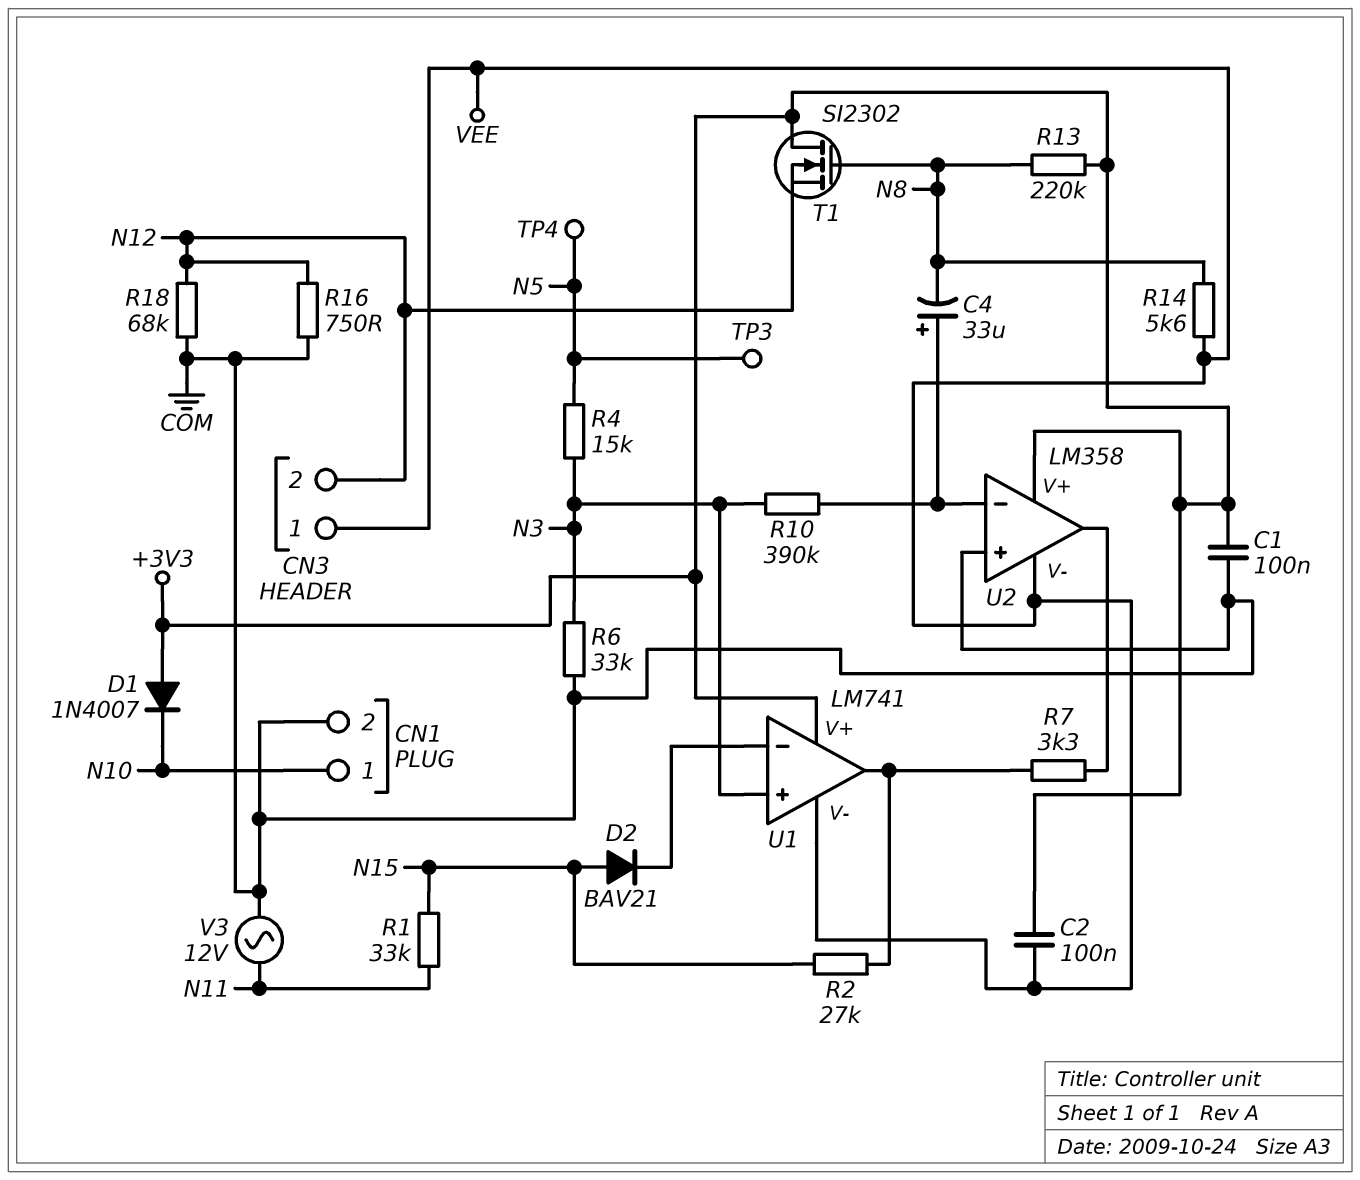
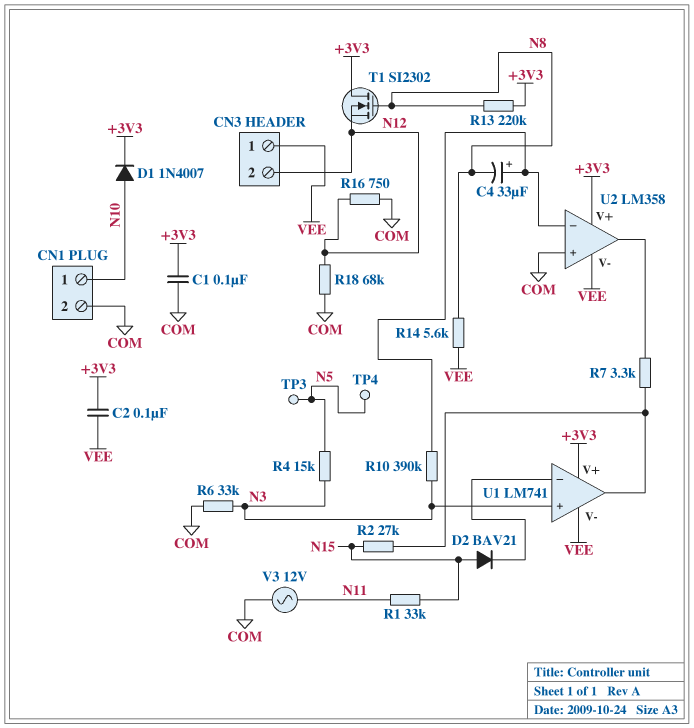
D1: diode 1N4007 (A +3V3, K N10) -> diode 1N4007 (A N10, K +3V3)

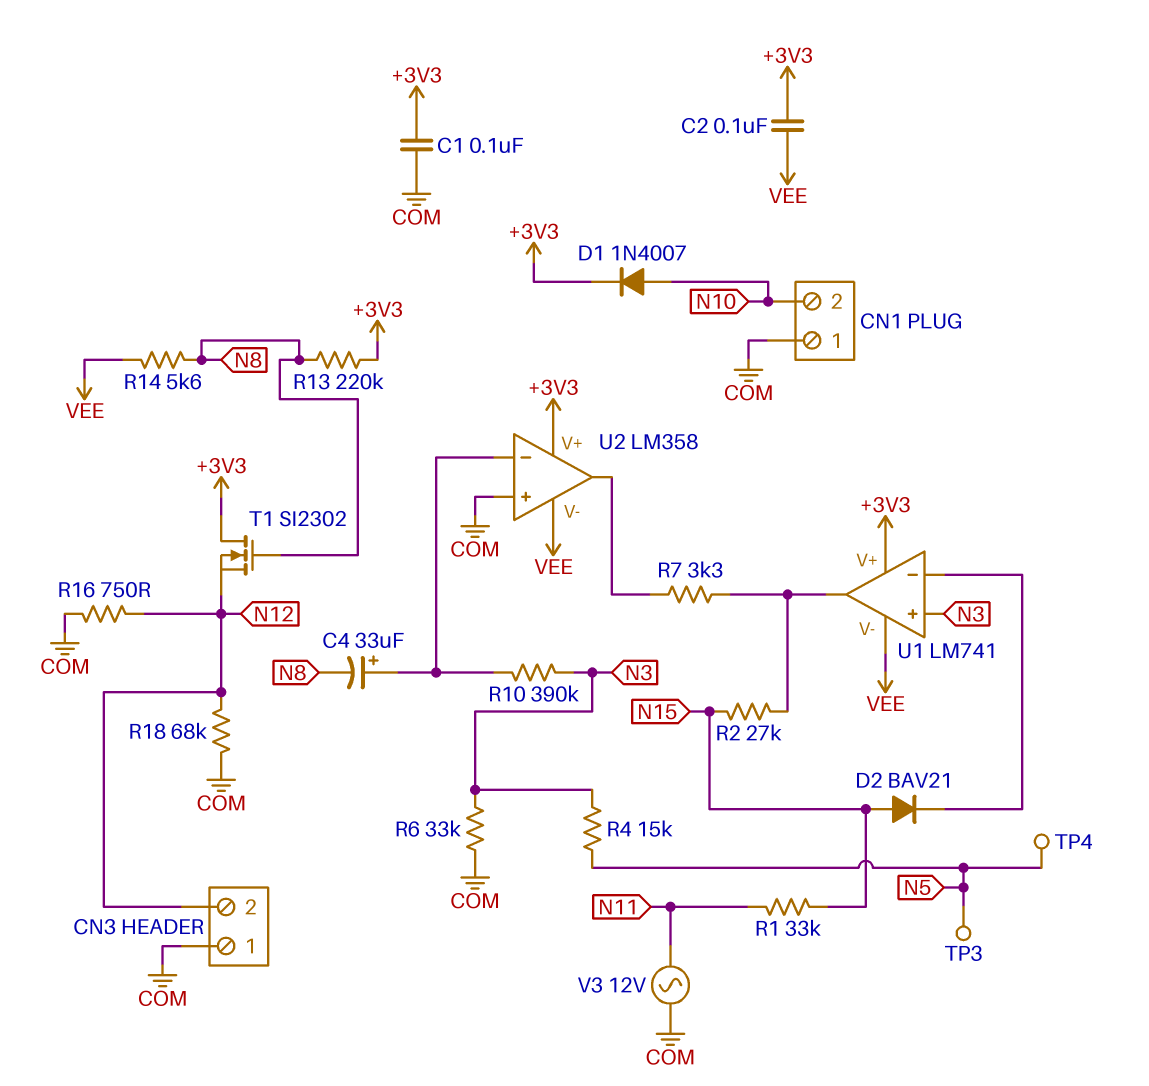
CN1 pin 1: N10 -> COM
CN1 pin 2: COM -> N10
CN3 pin 1: VEE -> COM

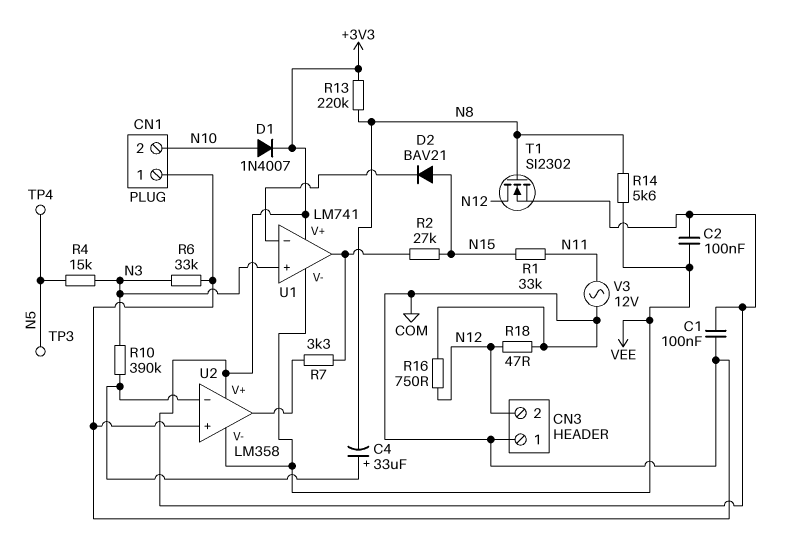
R18: 68k (COM, N12) -> 47 (COM, N12)
T1: NMOS SI2302 (G N8, D +3V3, S N12) -> NMOS SI2302 (G N8, D N12, S +3V3)

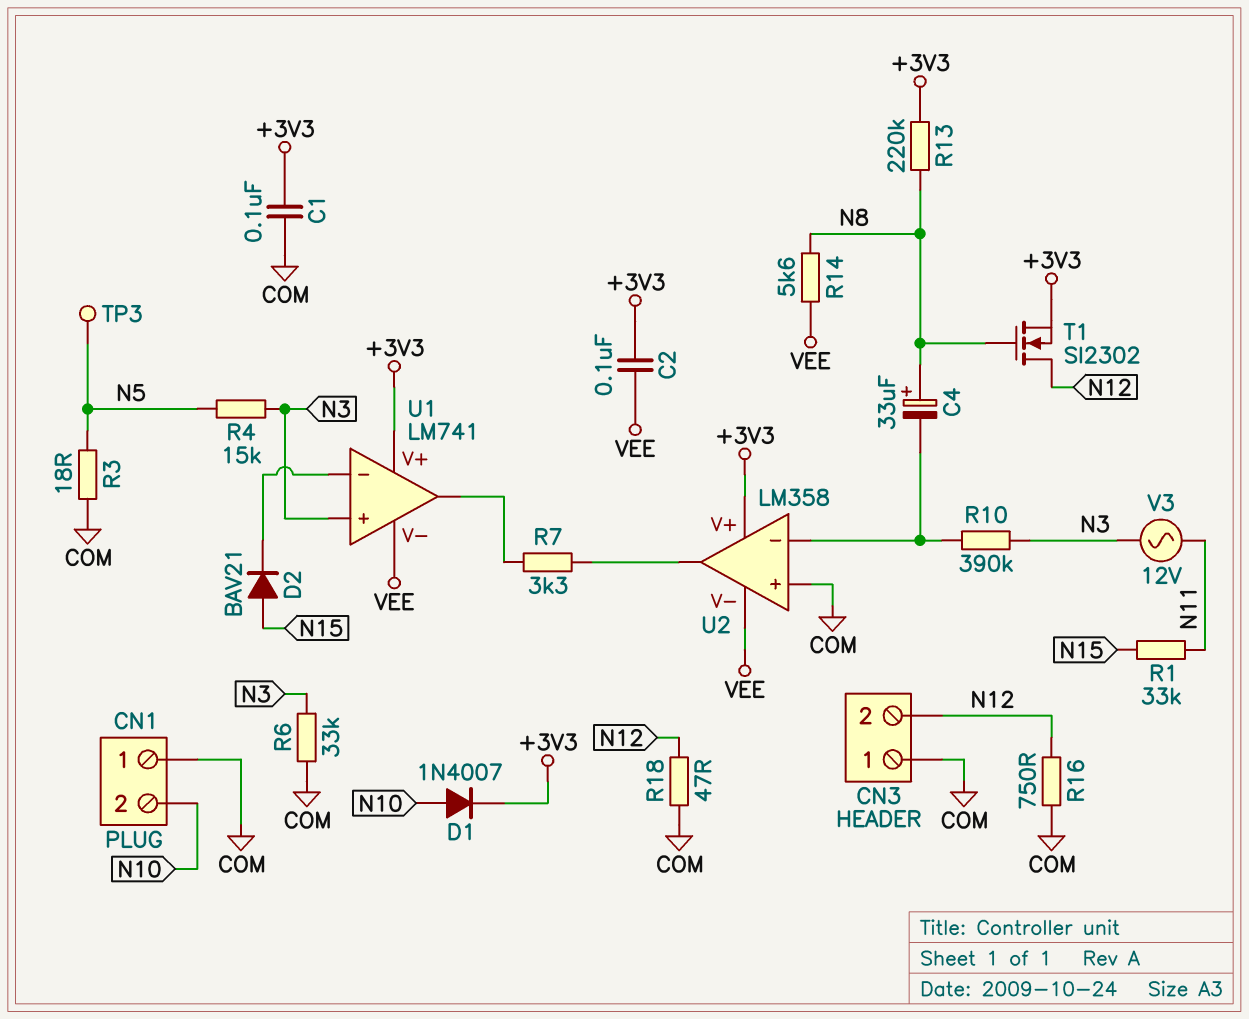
C4: 33uF (plus U2/in-, minus N8) -> 33uF (plus N8, minus U2/in-)
R2: 27k (N15, U1/out) -> none
R3: none -> 18 (COM, N5)
TP4: test point (N5) -> none
V3: AC 12V (COM, N11) -> AC 12V (N3, N11)

